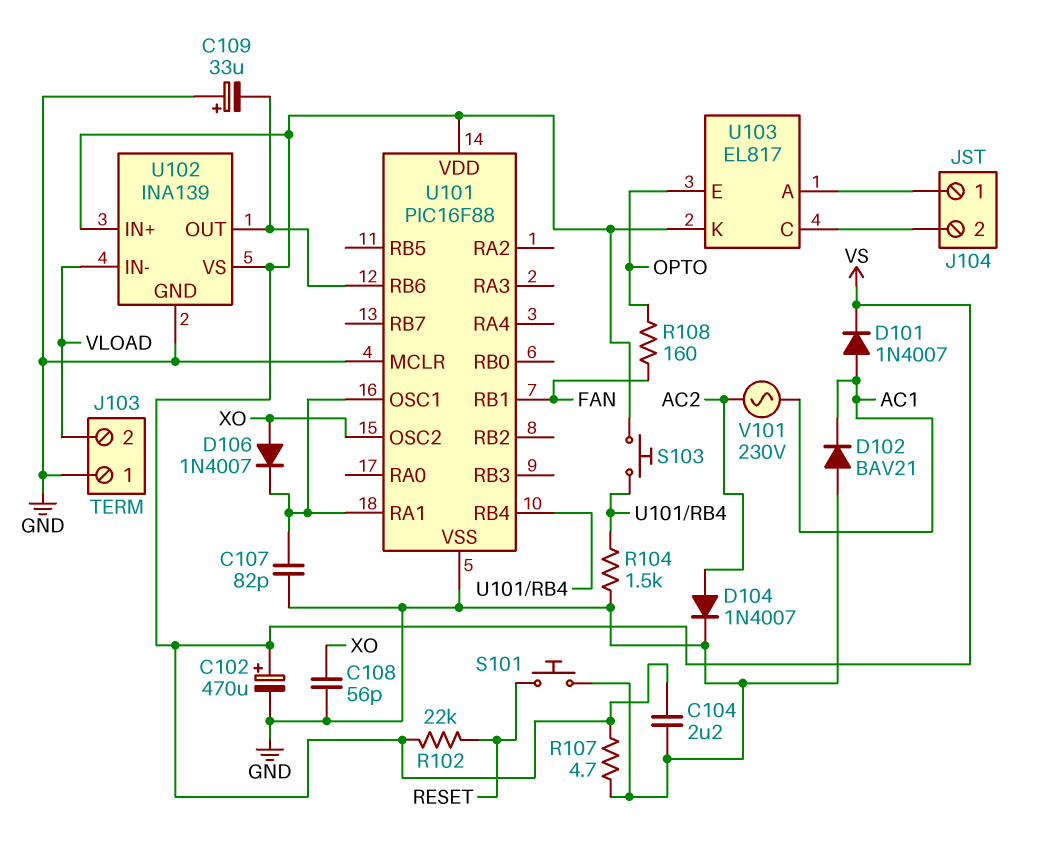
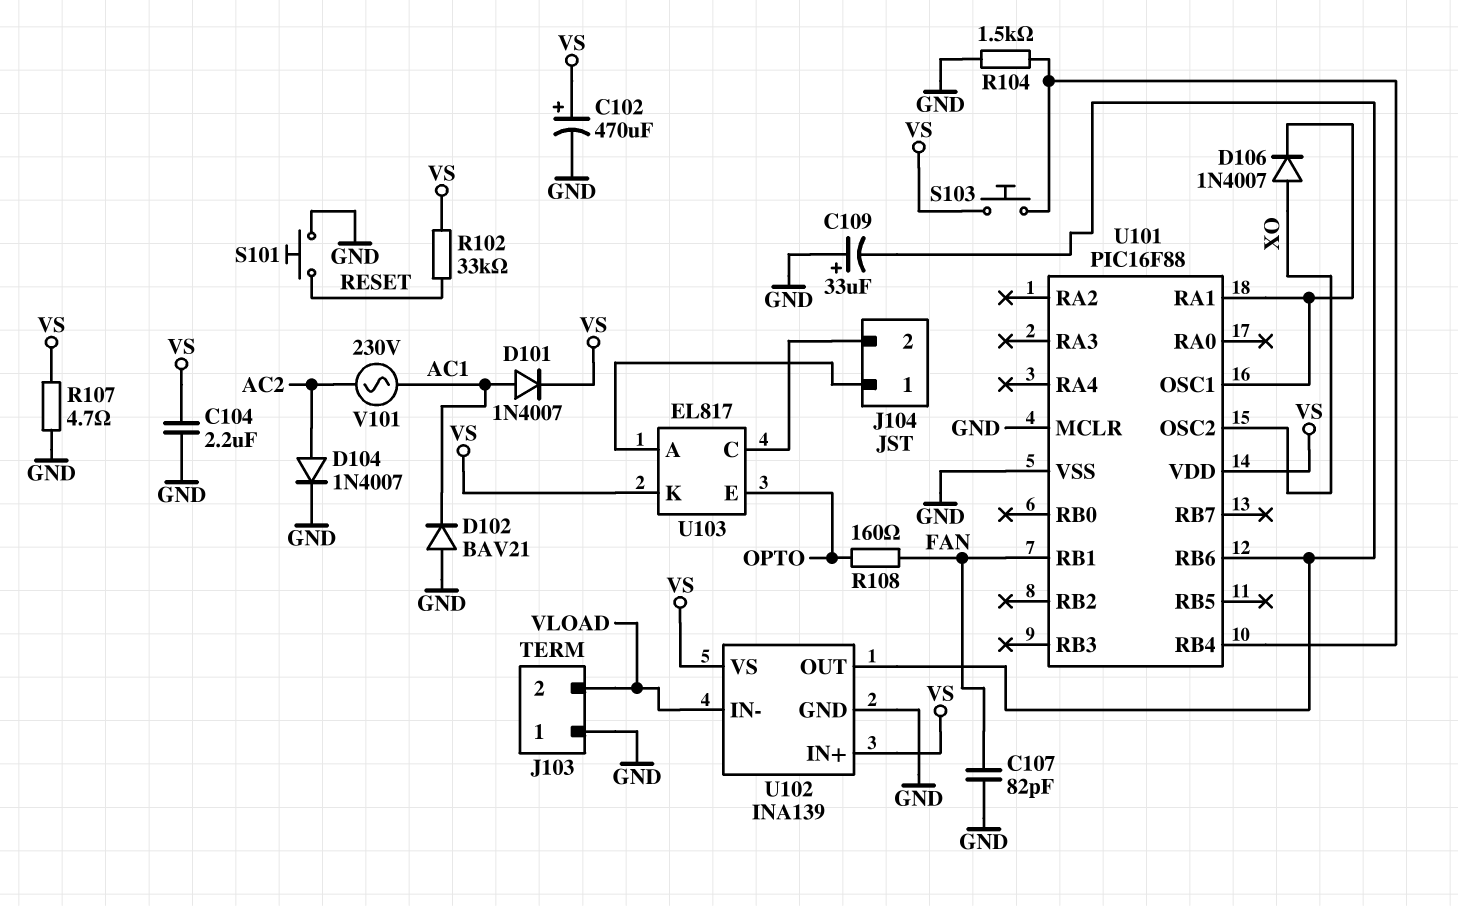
C107: 82pF (GND, U101/OSC1) -> 82pF (FAN, GND)
C108: 56pF (GND, XO) -> none
R102: 22k (RESET, VS) -> 33k (RESET, VS)

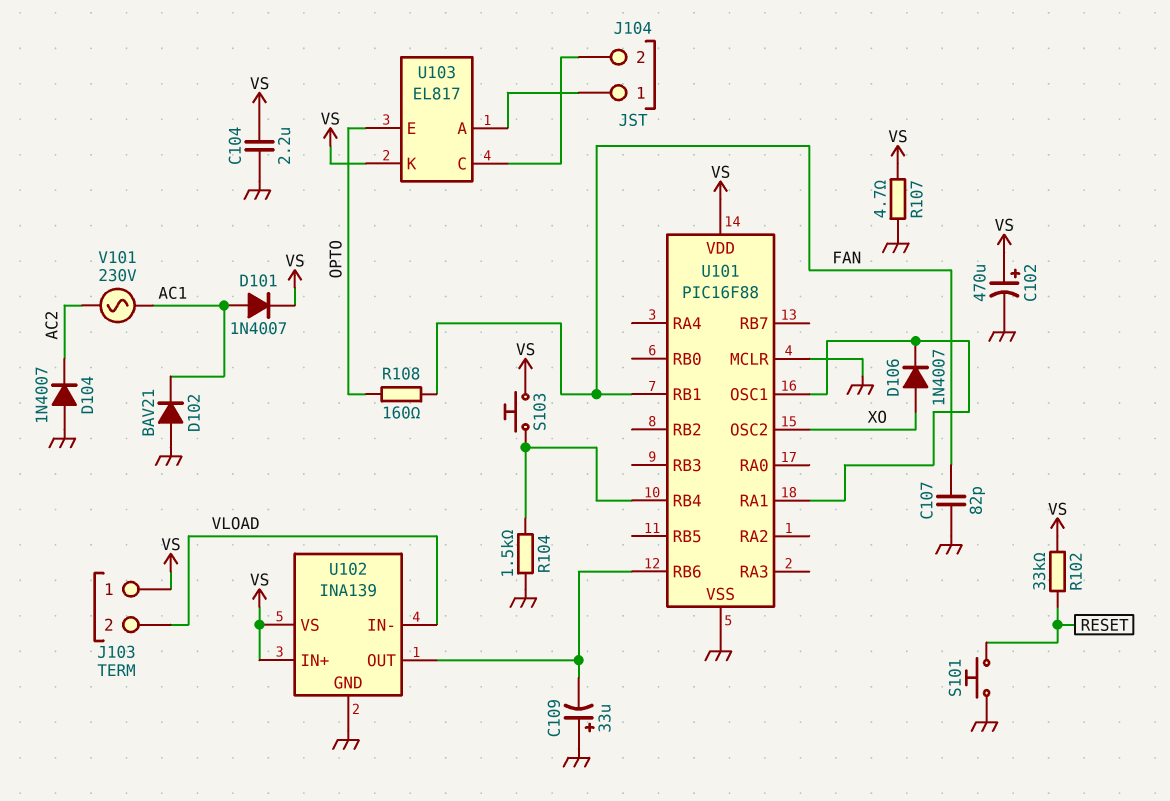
D104: diode 1N4007 (A AC2, K GND) -> diode 1N4007 (A GND, K AC2)
J103 pin 1: GND -> VS

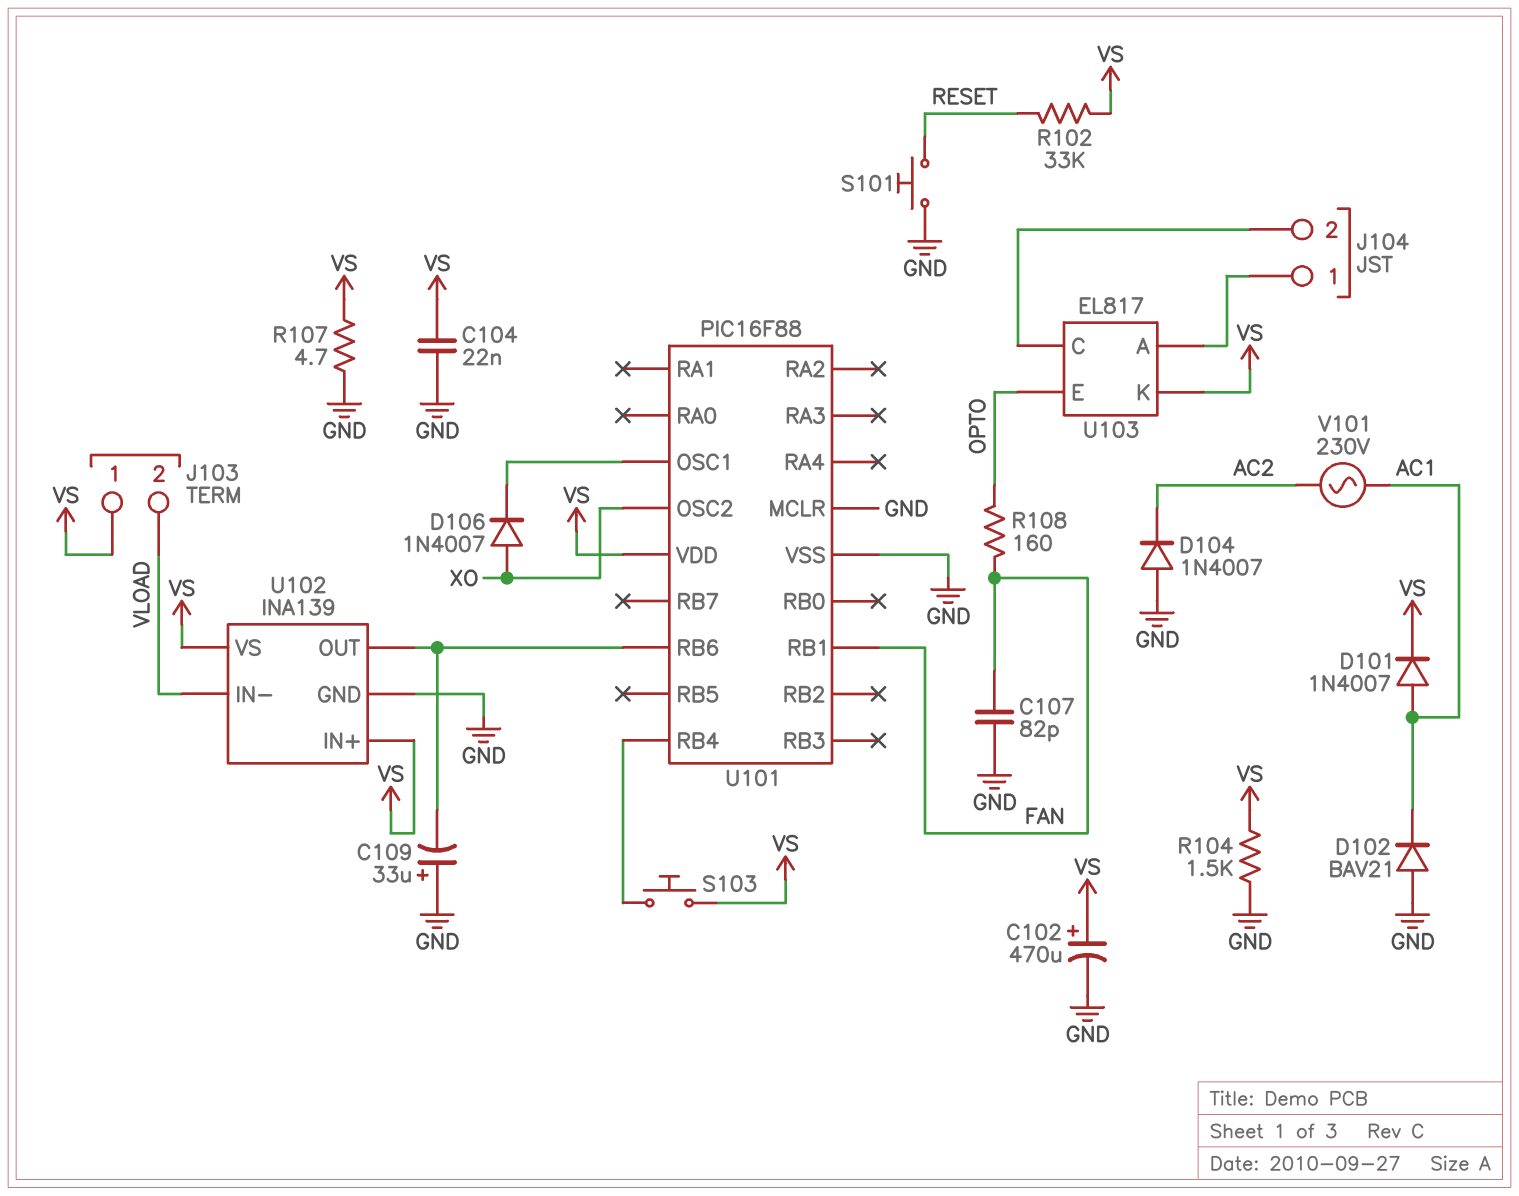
C104: 2.2uF (GND, VS) -> 22nF (GND, VS)
R104: 1.5k (GND, U101/RB4) -> 1.5k (GND, VS)
U101 pin RA1: U101/OSC1 -> none

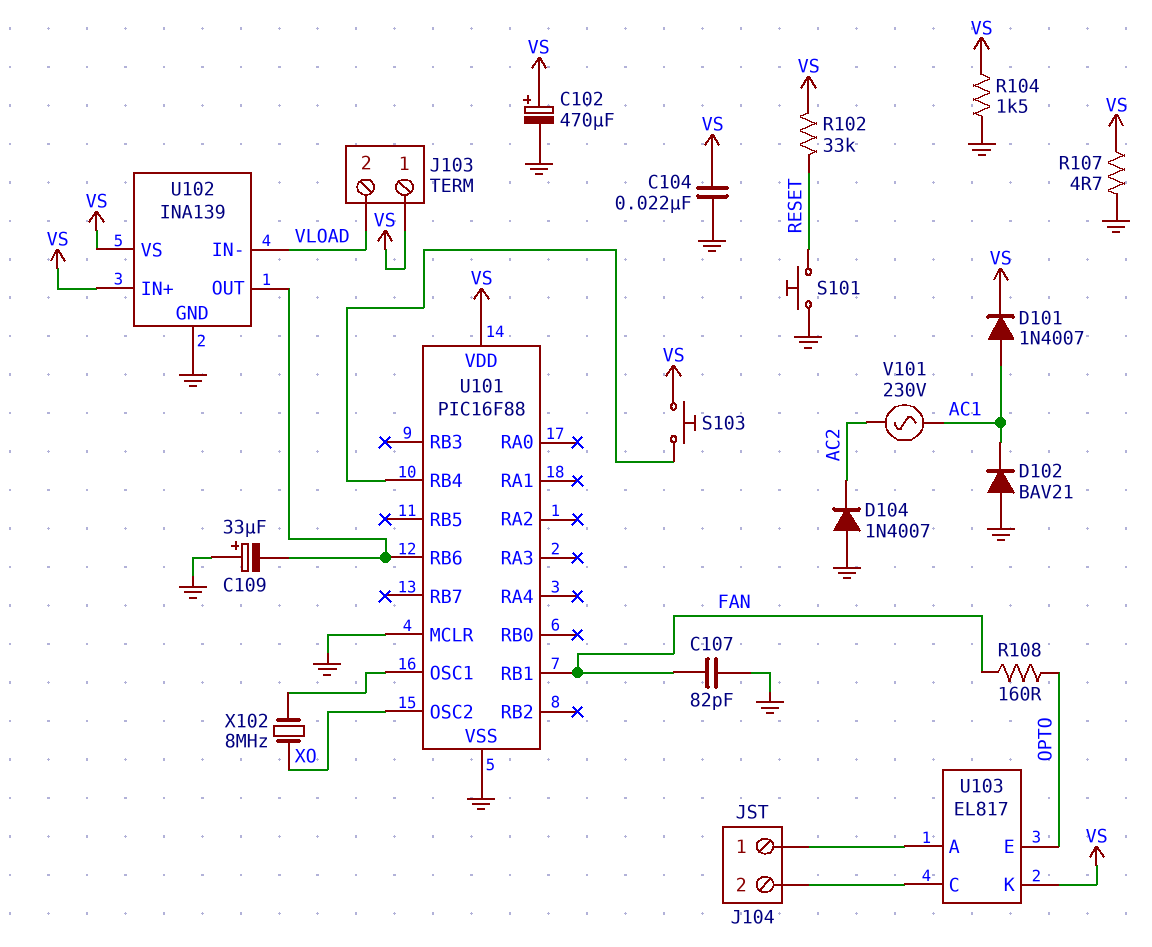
D106: diode 1N4007 (A XO, K U101/OSC1) -> none
X102: none -> 8MHz (U101/OSC1, XO)

